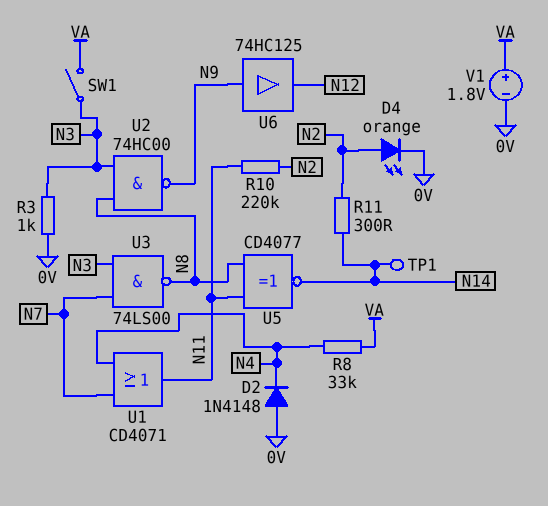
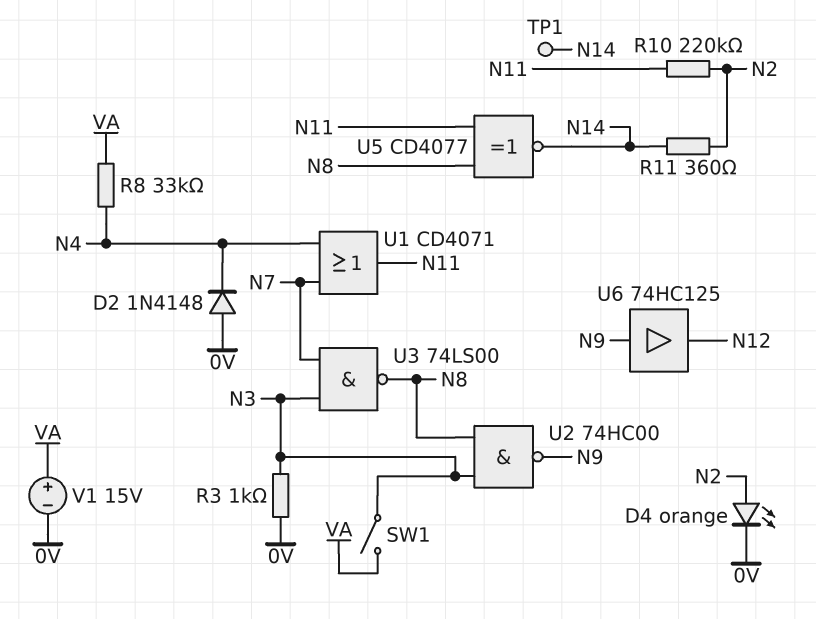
R11: 300 (N2, N14) -> 360 (N2, N14)
V1: 1.8V (plus VA, minus 0V) -> 15V (plus VA, minus 0V)

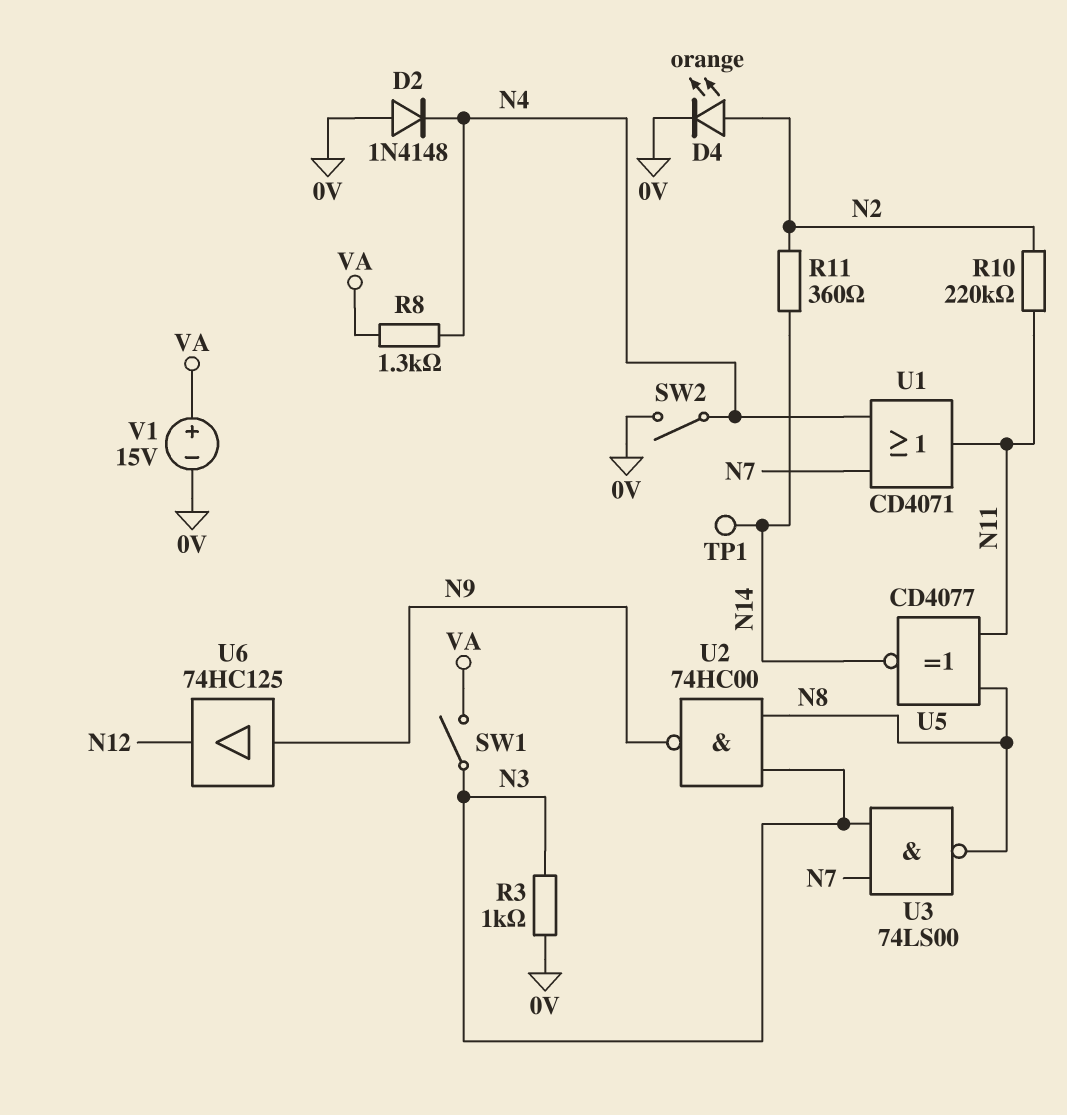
R8: 33k (N4, VA) -> 1.3k (N4, VA)
SW2: none -> switch (0V, N4)

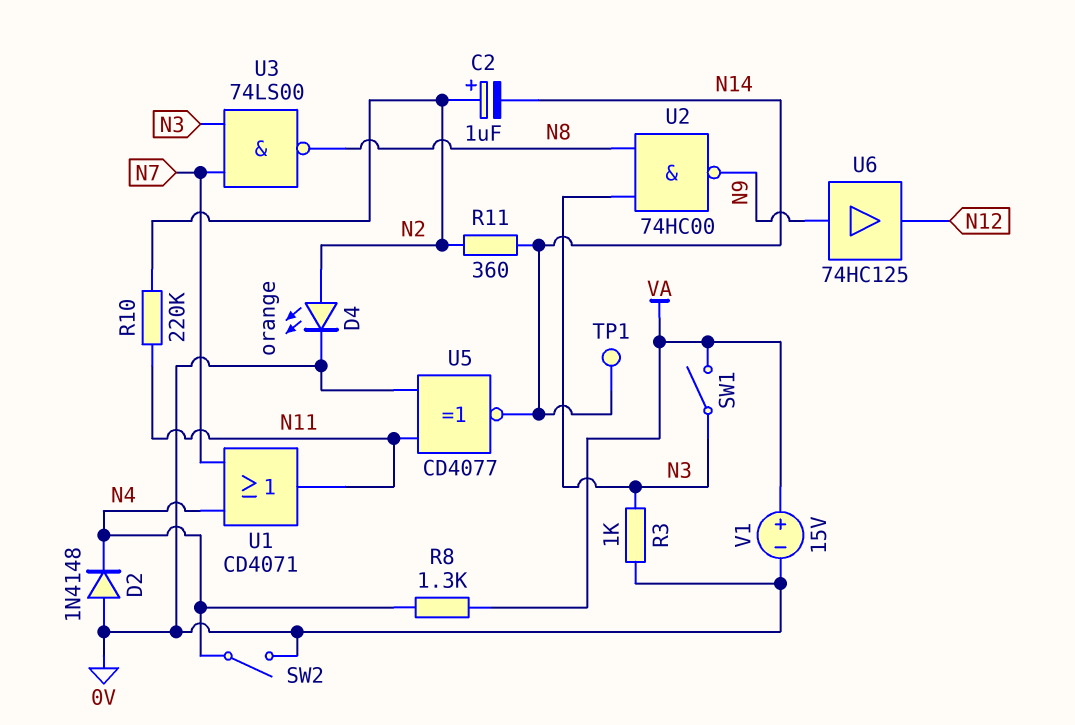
C2: none -> 1uF (plus N2, minus N14)
U5: XNOR CD4077 (in N8, in N11, out N14) -> XNOR CD4077 (in 0V, in N11, out N14)

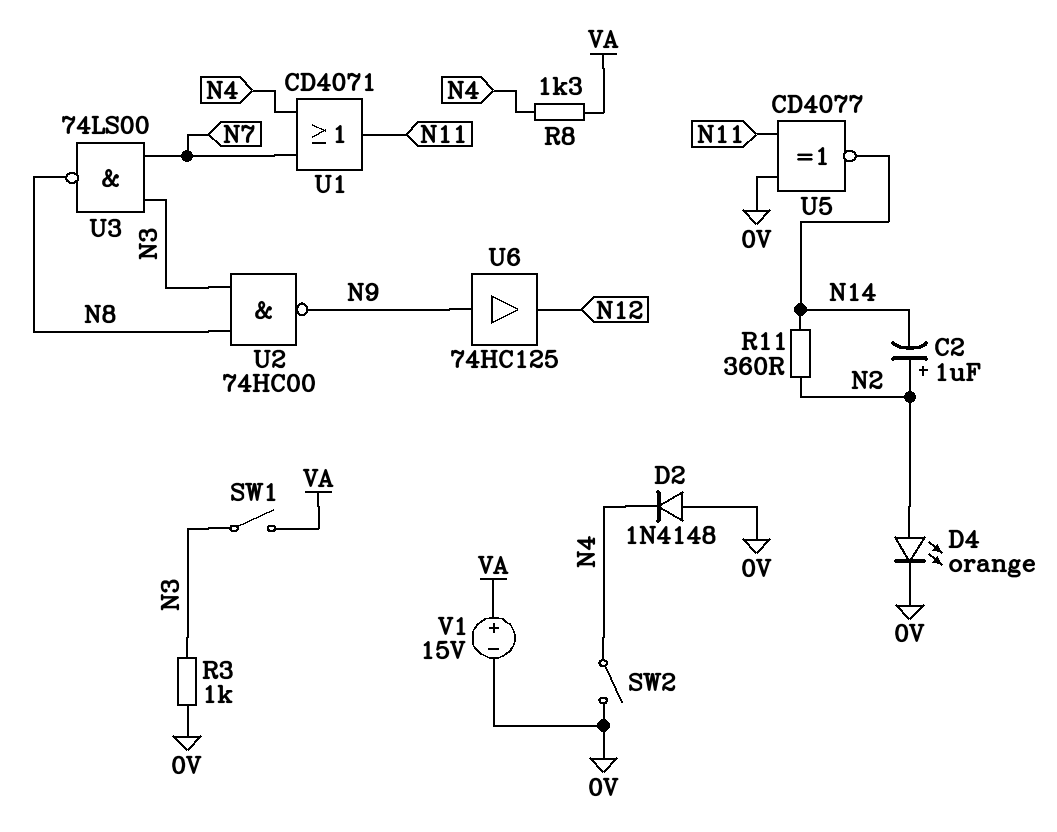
R10: 220k (N2, N11) -> none
TP1: test point (N14) -> none

